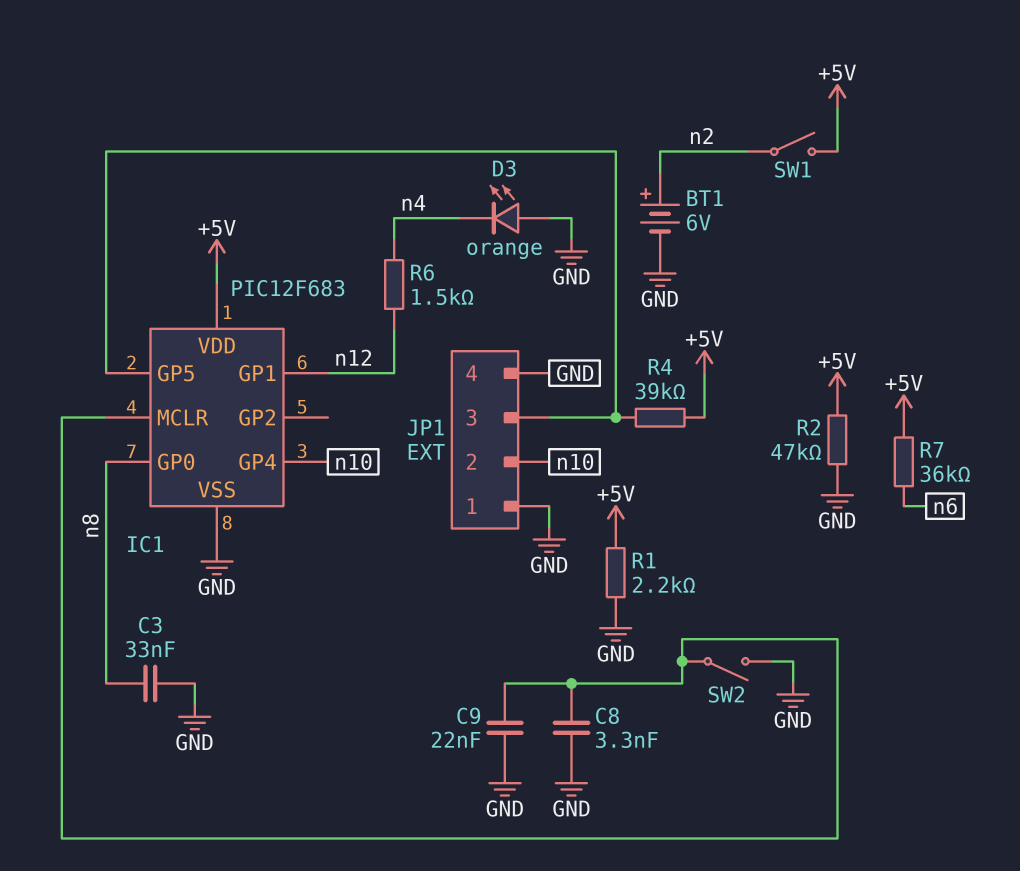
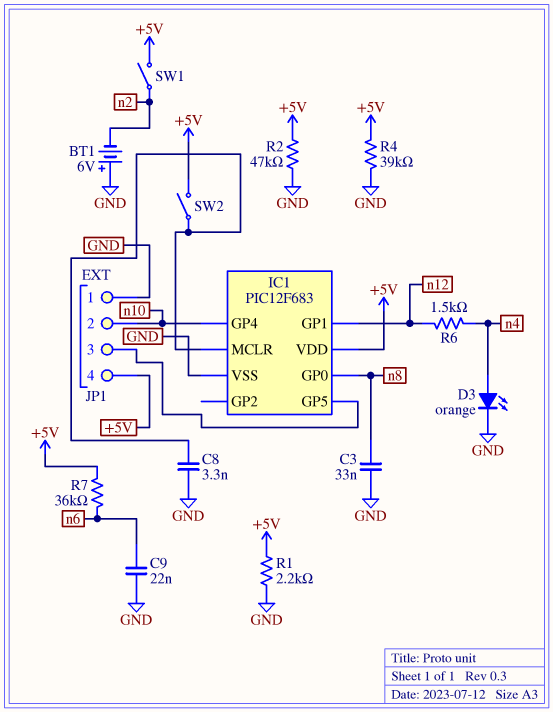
BT1: 6V (plus n2, minus GND) -> 6V (plus GND, minus n2)
C9: 22nF (GND, IC1/MCLR) -> 22nF (GND, n6)
D3: LED orange (A GND, K n4) -> LED orange (A n4, K GND)
JP1 pin 4: GND -> +5V
R4: 39k (+5V, IC1/GP5) -> 39k (+5V, GND)
SW2: switch (GND, IC1/MCLR) -> switch (+5V, IC1/MCLR)

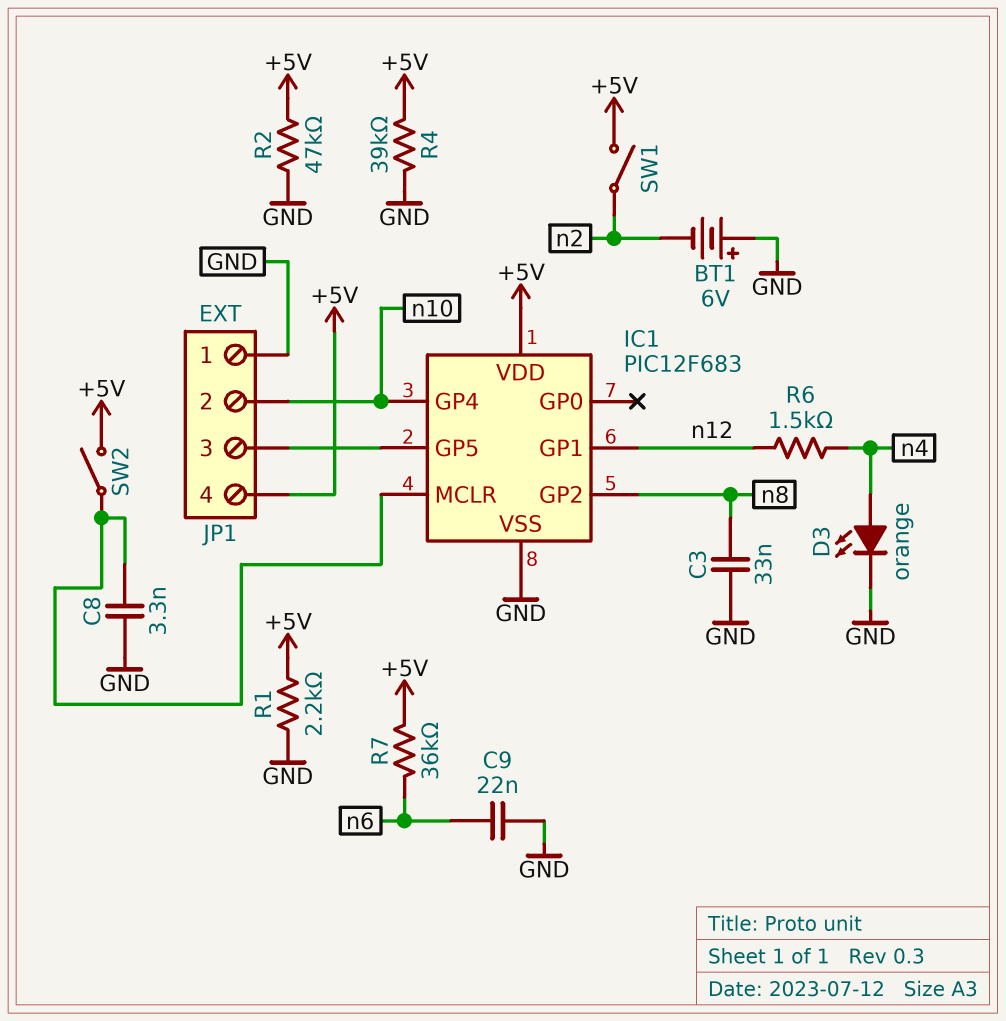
IC1 pin GP0: n8 -> none
IC1 pin GP2: none -> n8

